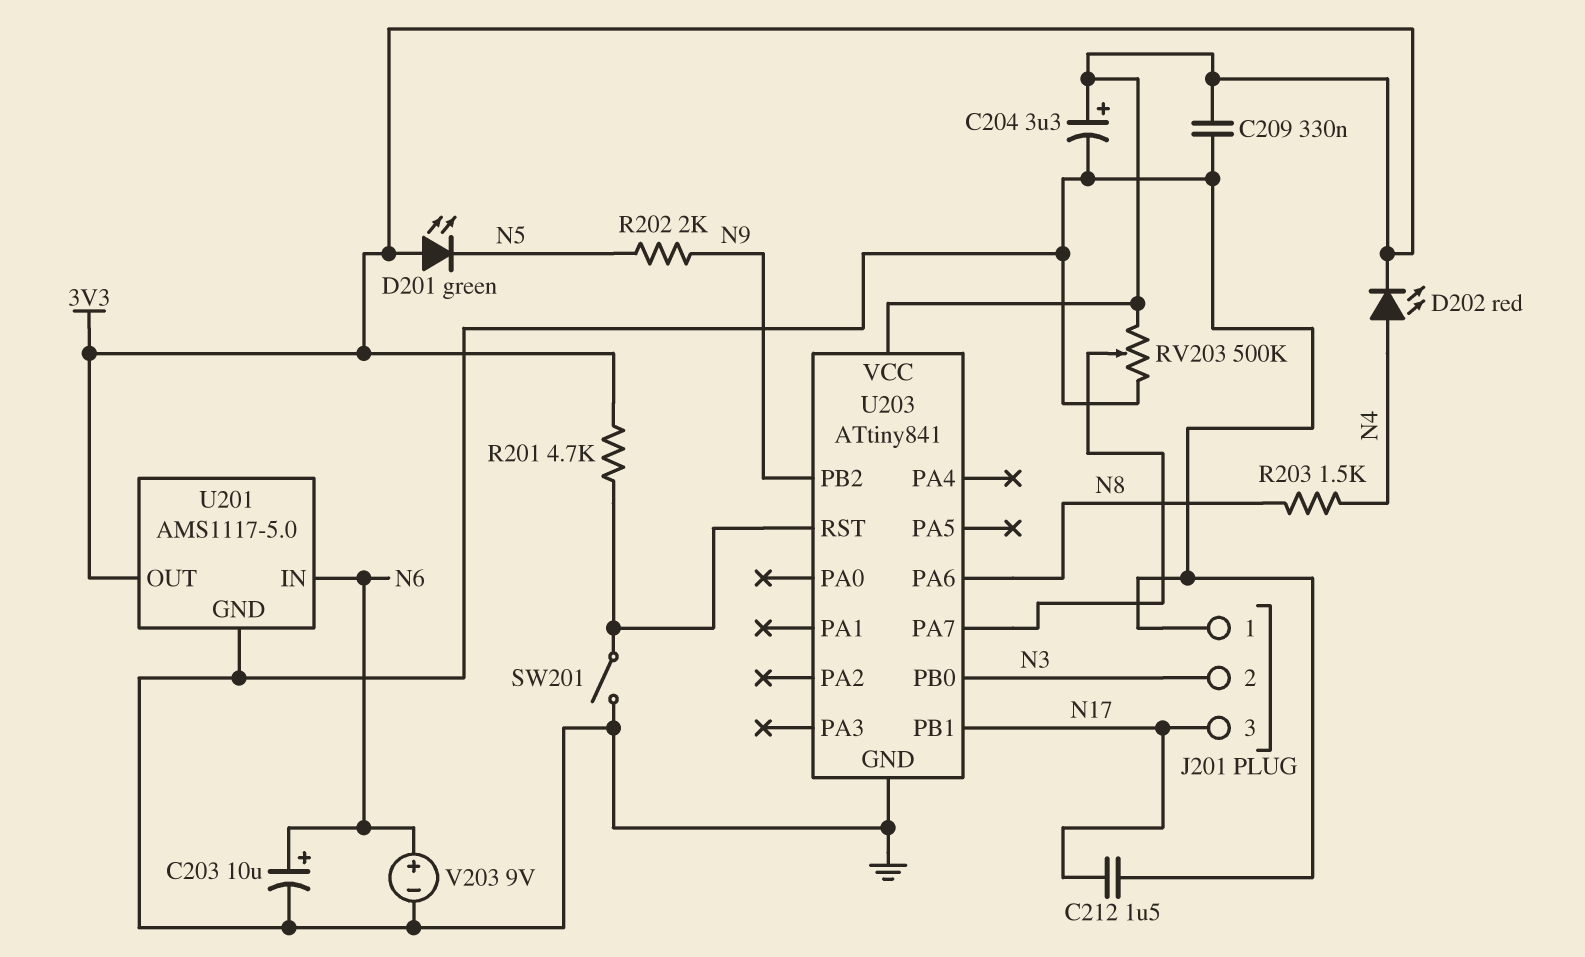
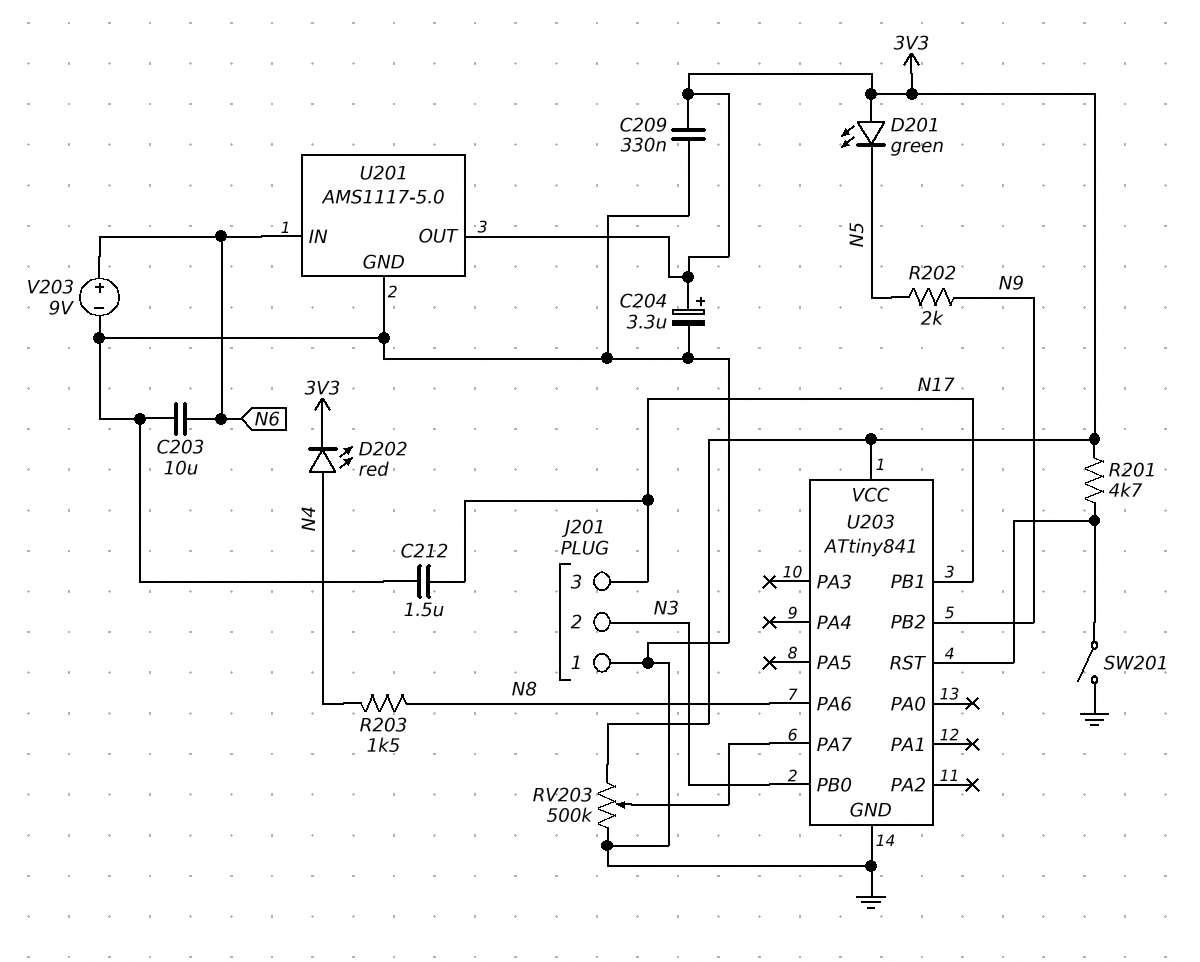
C203: 10uF (plus N6, minus GND) -> 10uF (GND, N6)

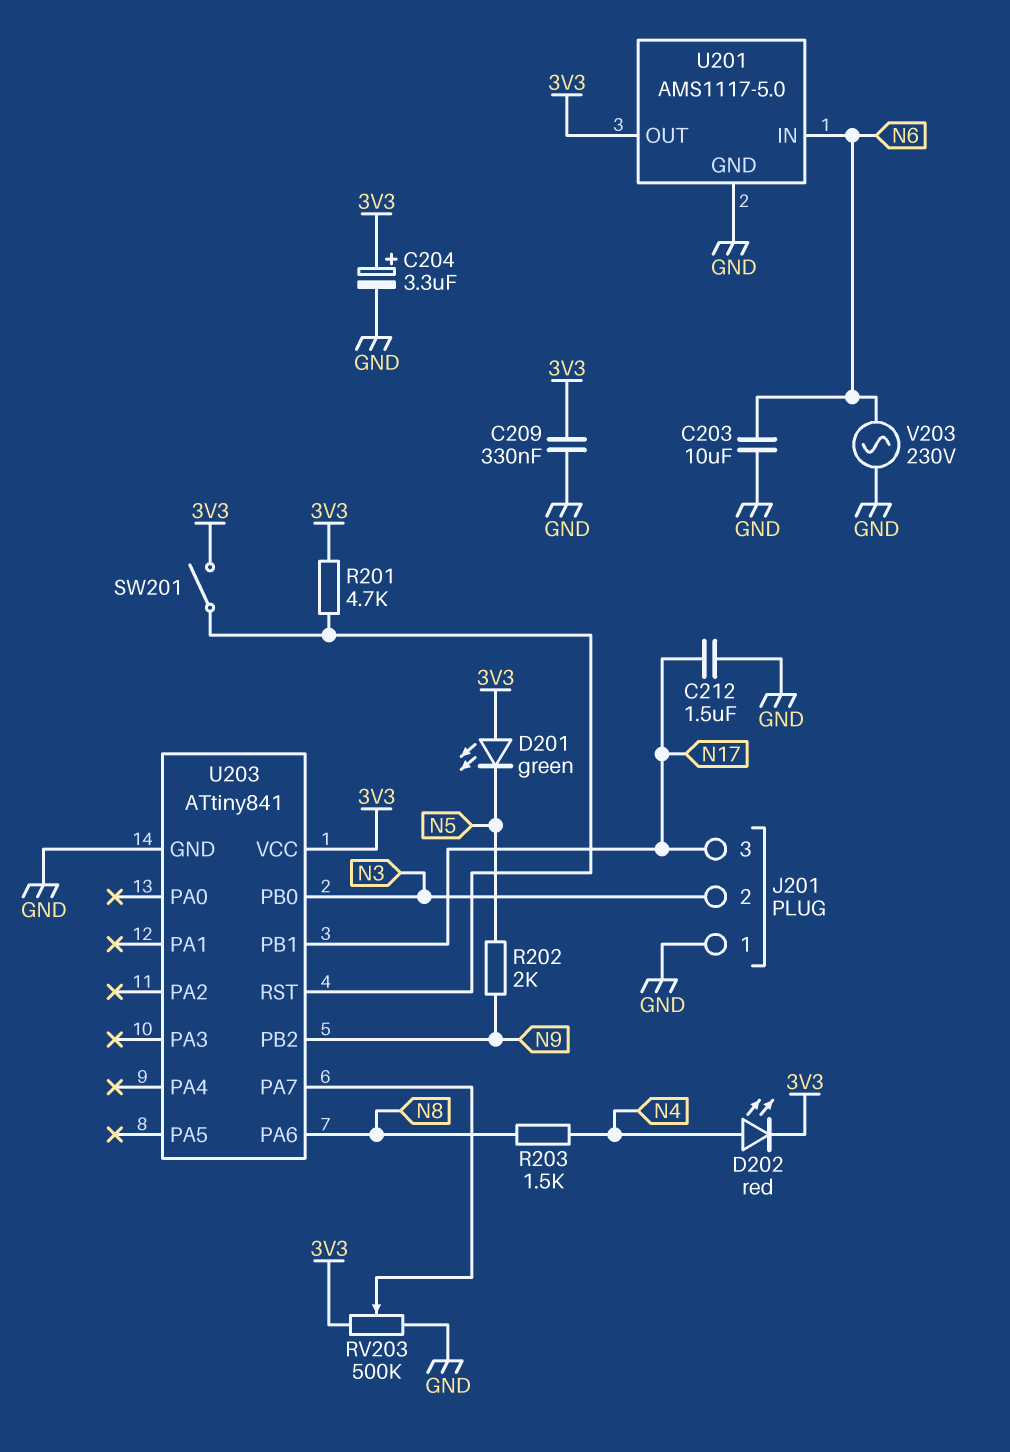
SW201: switch (GND, U203/RST) -> switch (3V3, U203/RST)
V203: 9V (plus N6, minus GND) -> AC 230V (GND, N6)

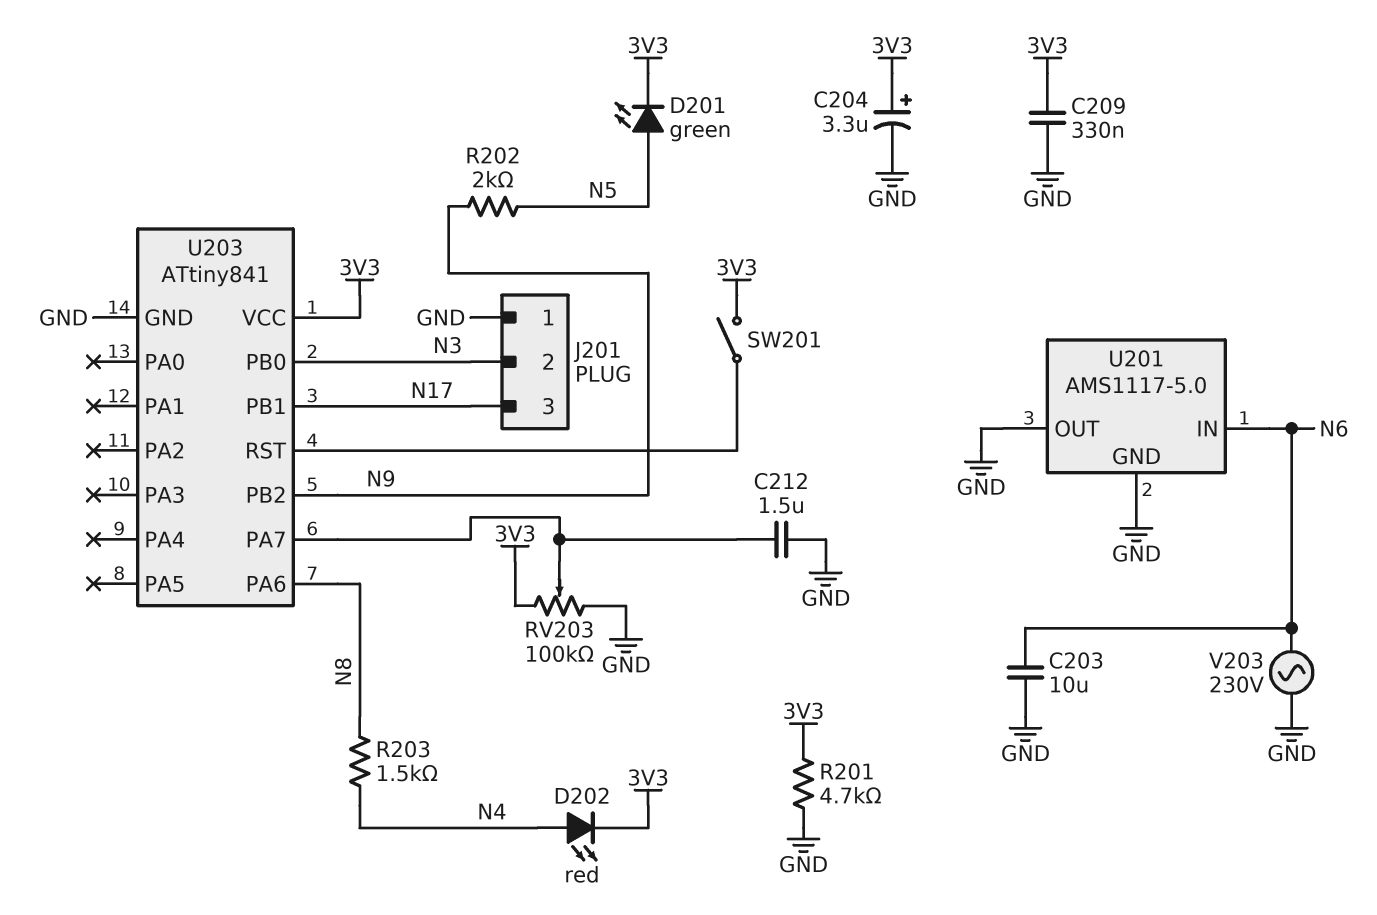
C212: 1.5uF (GND, N17) -> 1.5uF (GND, U203/PA7)
D201: LED green (A 3V3, K N5) -> LED green (A N5, K 3V3)
R201: 4.7k (3V3, U203/RST) -> 4.7k (3V3, GND)
RV203: 500k (3V3, GND, wiper U203/PA7) -> 100k (3V3, GND, wiper U203/PA7)
U201 pin OUT: 3V3 -> GND

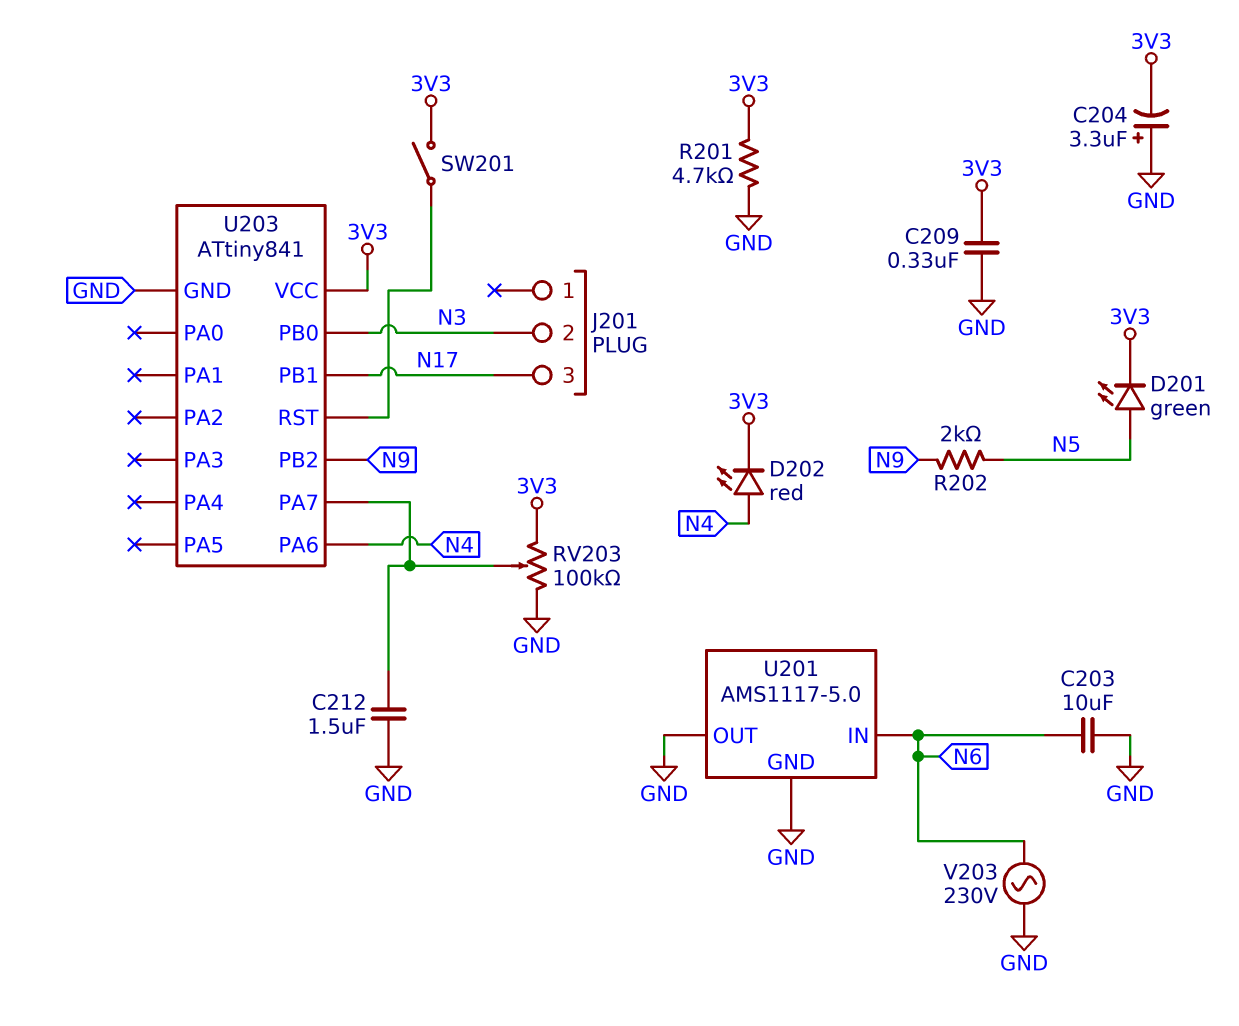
C204: 3.3uF (plus 3V3, minus GND) -> 3.3uF (plus GND, minus 3V3)
J201 pin 1: GND -> none
R203: 1.5k (N4, N8) -> none
U203 pin PA6: N8 -> N4

